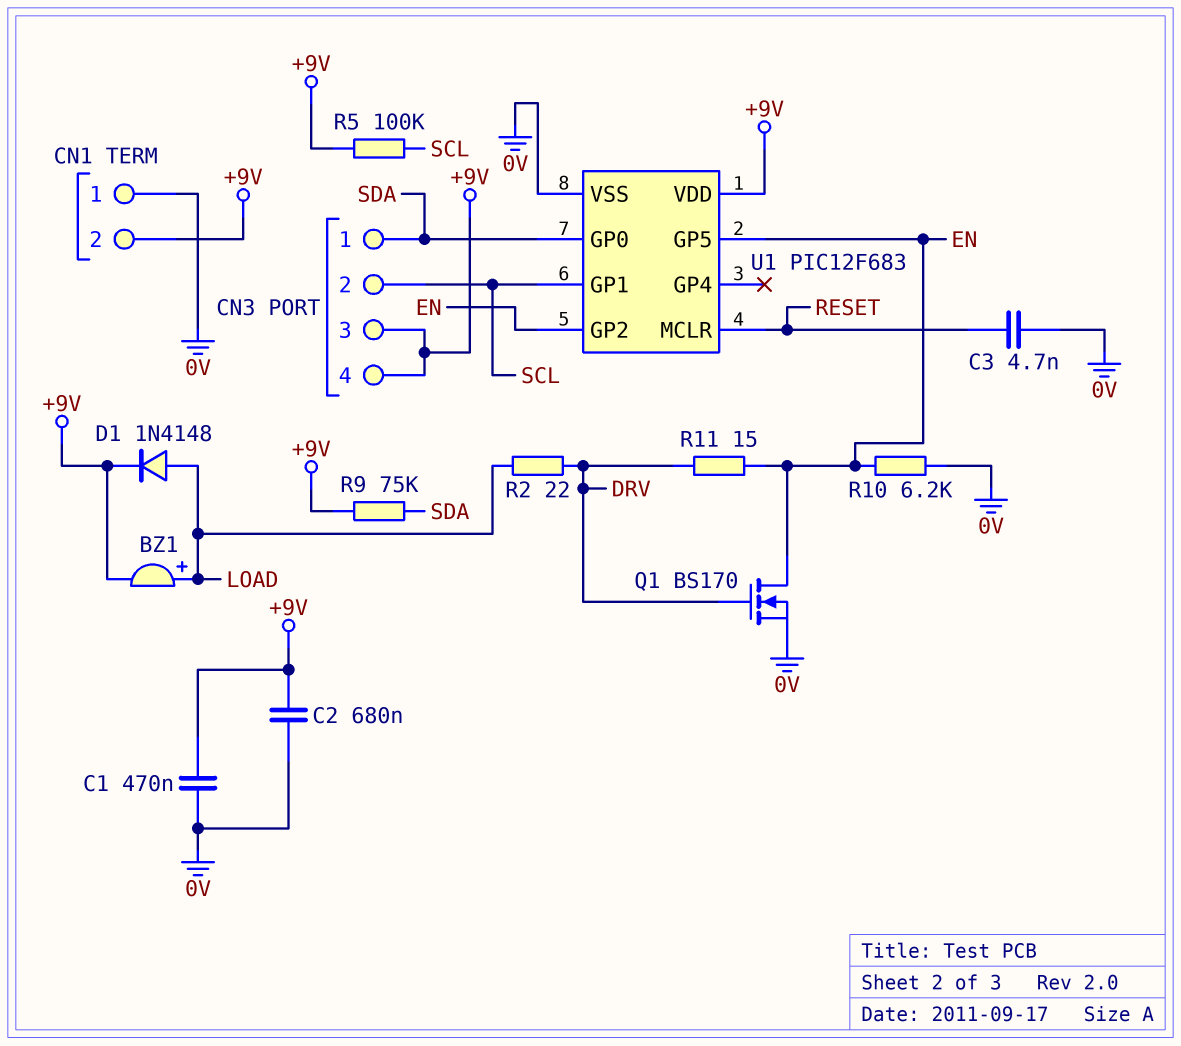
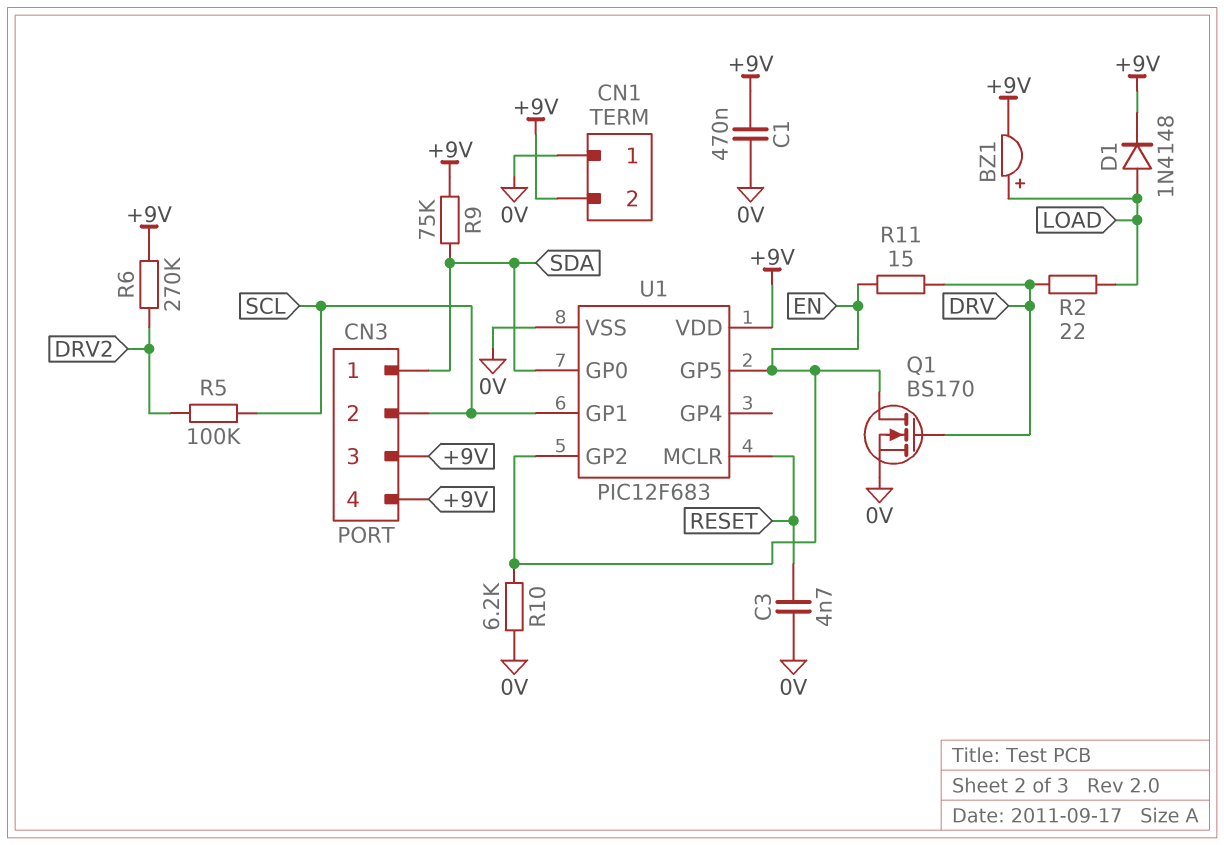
C2: 680nF (+9V, 0V) -> none
R5: 100k (+9V, SCL) -> 100k (DRV2, SCL)
R6: none -> 270k (+9V, DRV2)

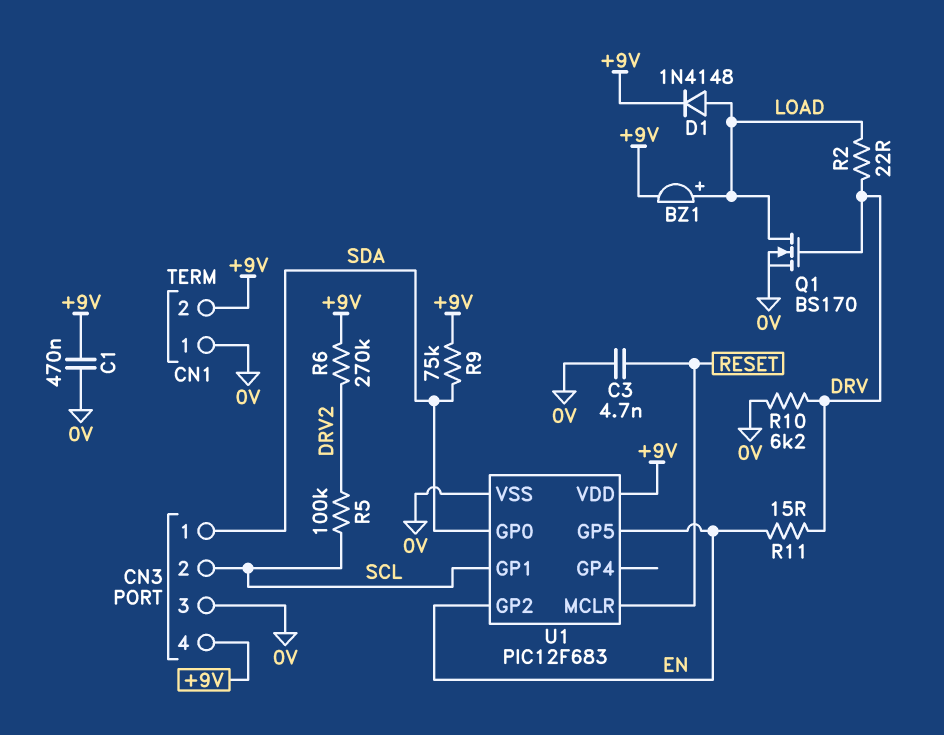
CN3 pin 3: +9V -> 0V
Q1: NMOS BS170 (G DRV, D EN, S 0V) -> NMOS BS170 (G DRV, D LOAD, S 0V)
R10: 6.2k (0V, EN) -> 6.2k (0V, DRV)

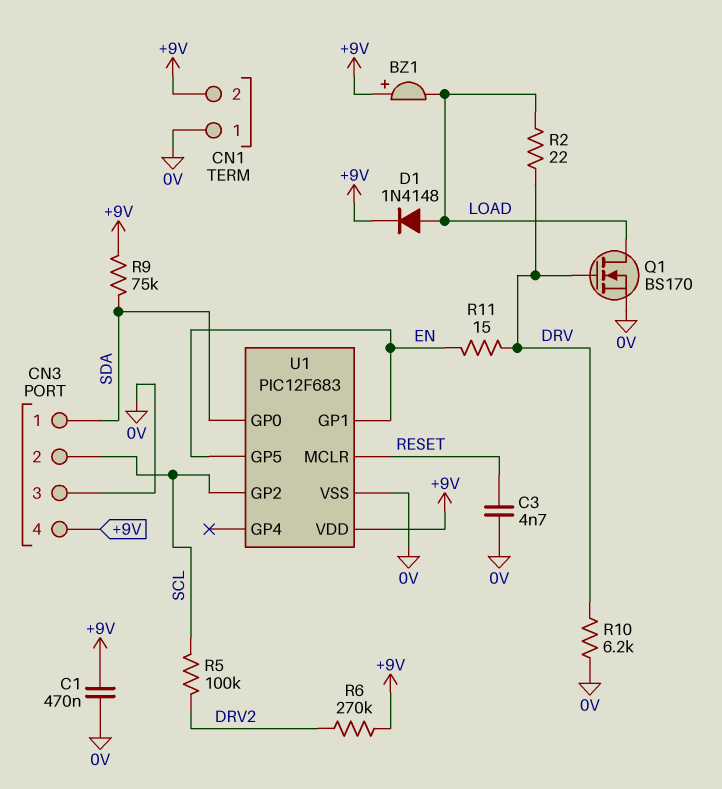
BZ1: buzzer (plus LOAD, minus +9V) -> buzzer (plus +9V, minus LOAD)
U1 pin GP1: SCL -> EN
U1 pin GP2: EN -> SCL

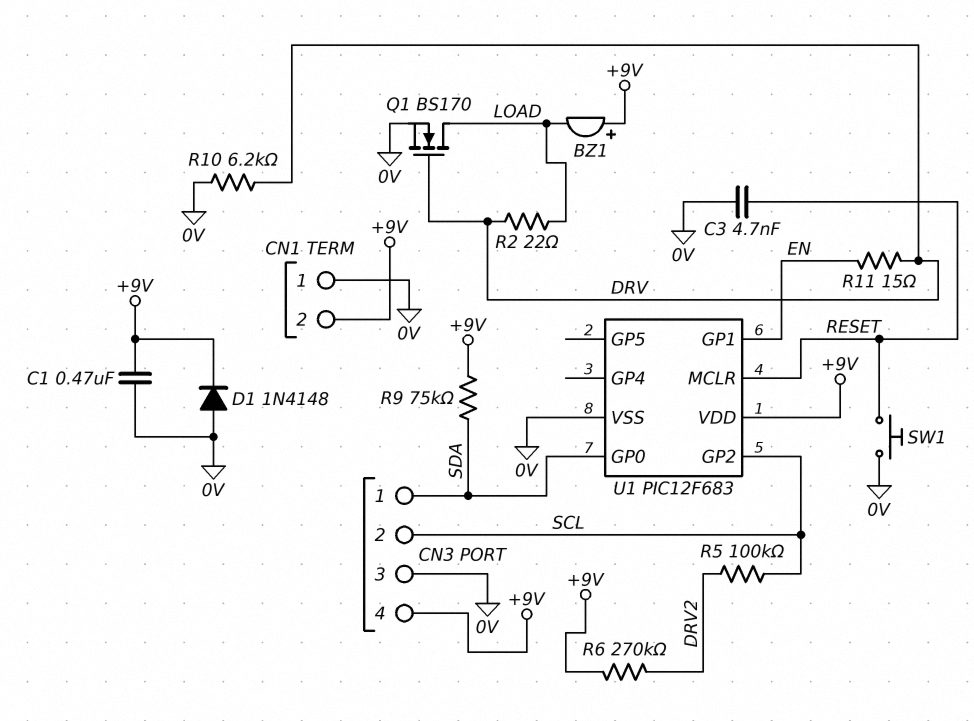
D1: diode 1N4148 (A LOAD, K +9V) -> diode 1N4148 (A 0V, K +9V)
SW1: none -> button (0V, RESET)
U1 pin GP5: EN -> none

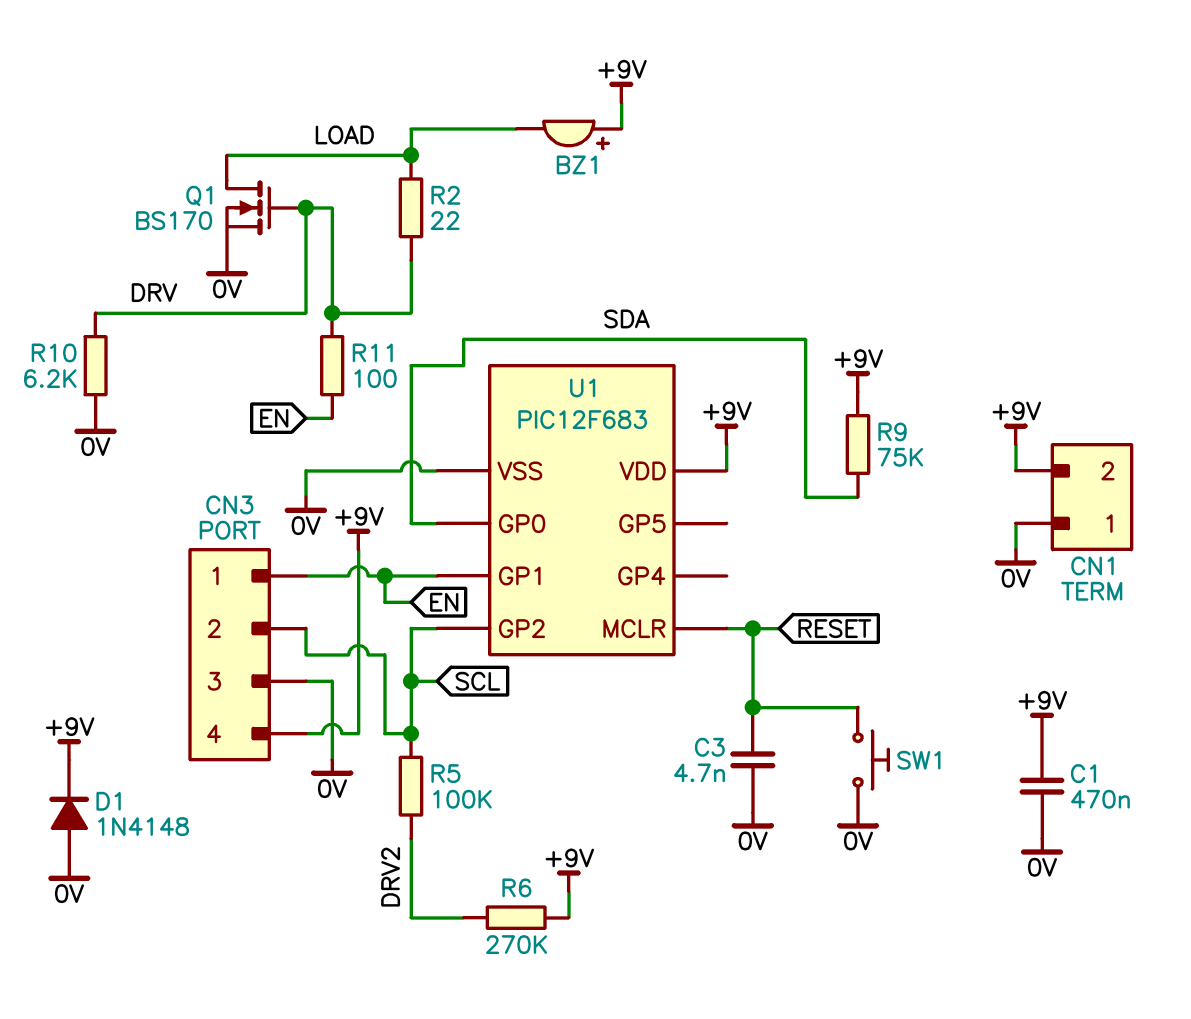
CN3 pin 1: SDA -> EN
R11: 15 (DRV, EN) -> 100 (DRV, EN)

